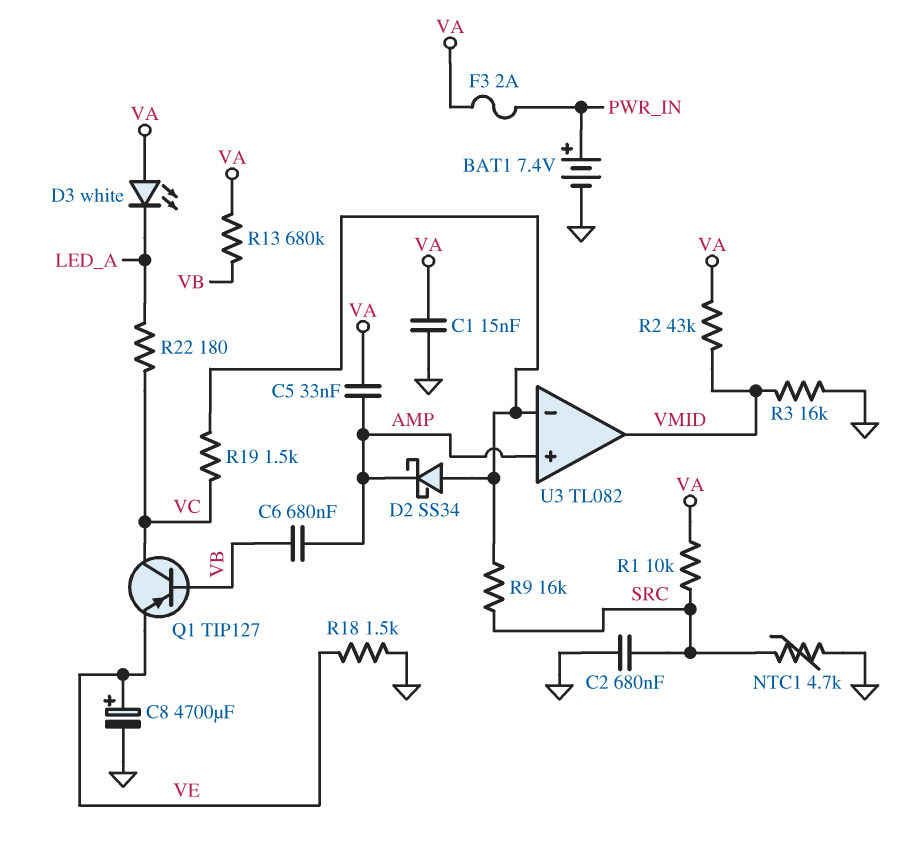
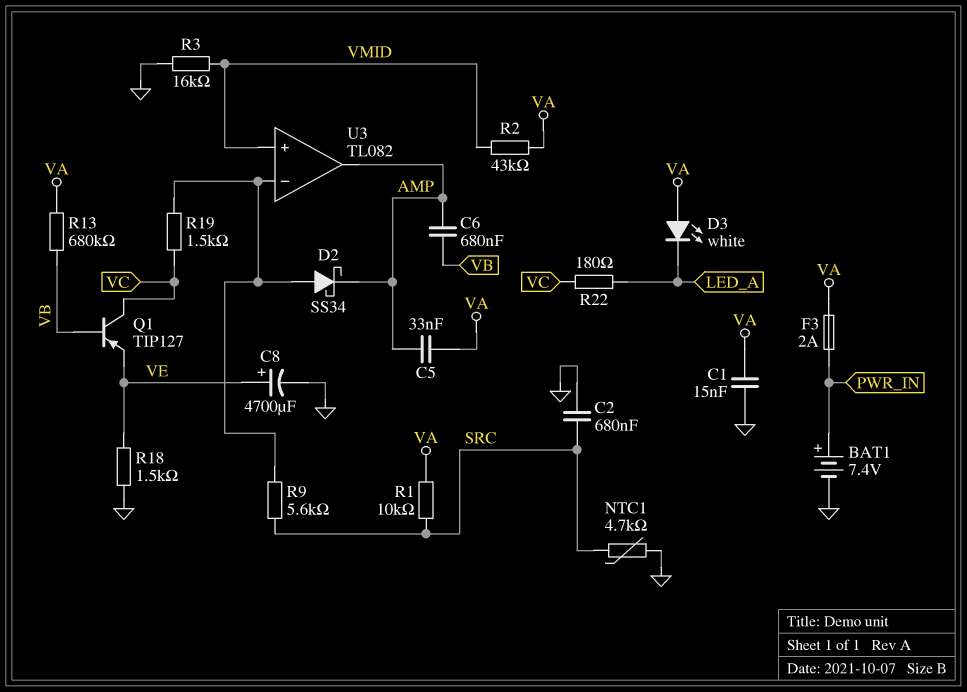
R9: 16k (SRC, U3/in-) -> 5.6k (SRC, U3/in-)
U3 pin in+: AMP -> VMID
U3 pin out: VMID -> AMP

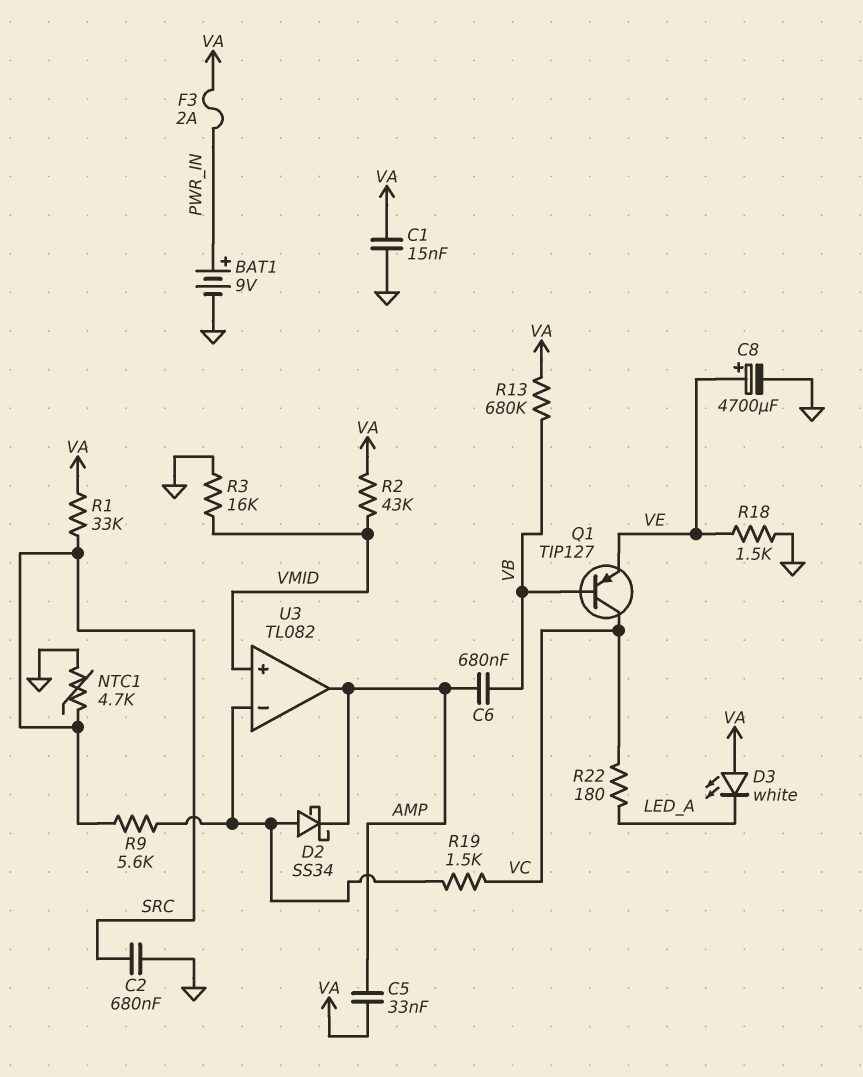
BAT1: 7.4V (plus PWR_IN, minus GND) -> 9V (plus PWR_IN, minus GND)
R1: 10k (SRC, VA) -> 33k (SRC, VA)

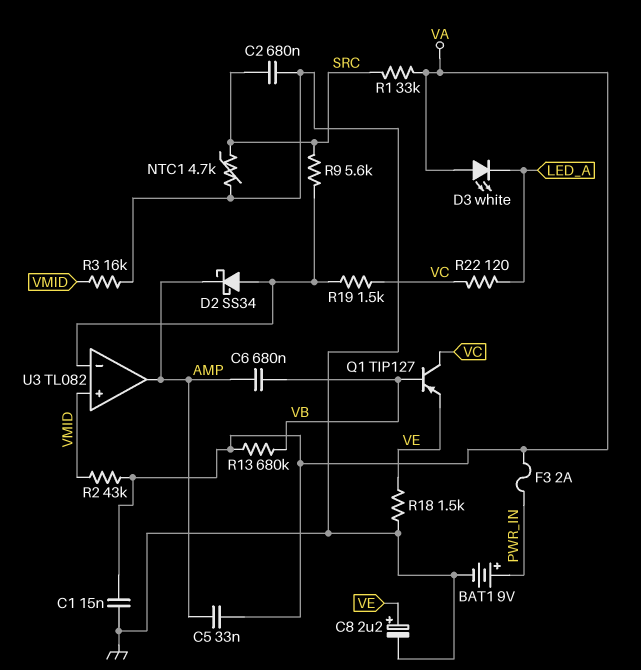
C8: 4700uF (plus VE, minus GND) -> 2.2uF (plus VE, minus GND)
R22: 180 (LED_A, VC) -> 120 (LED_A, VC)

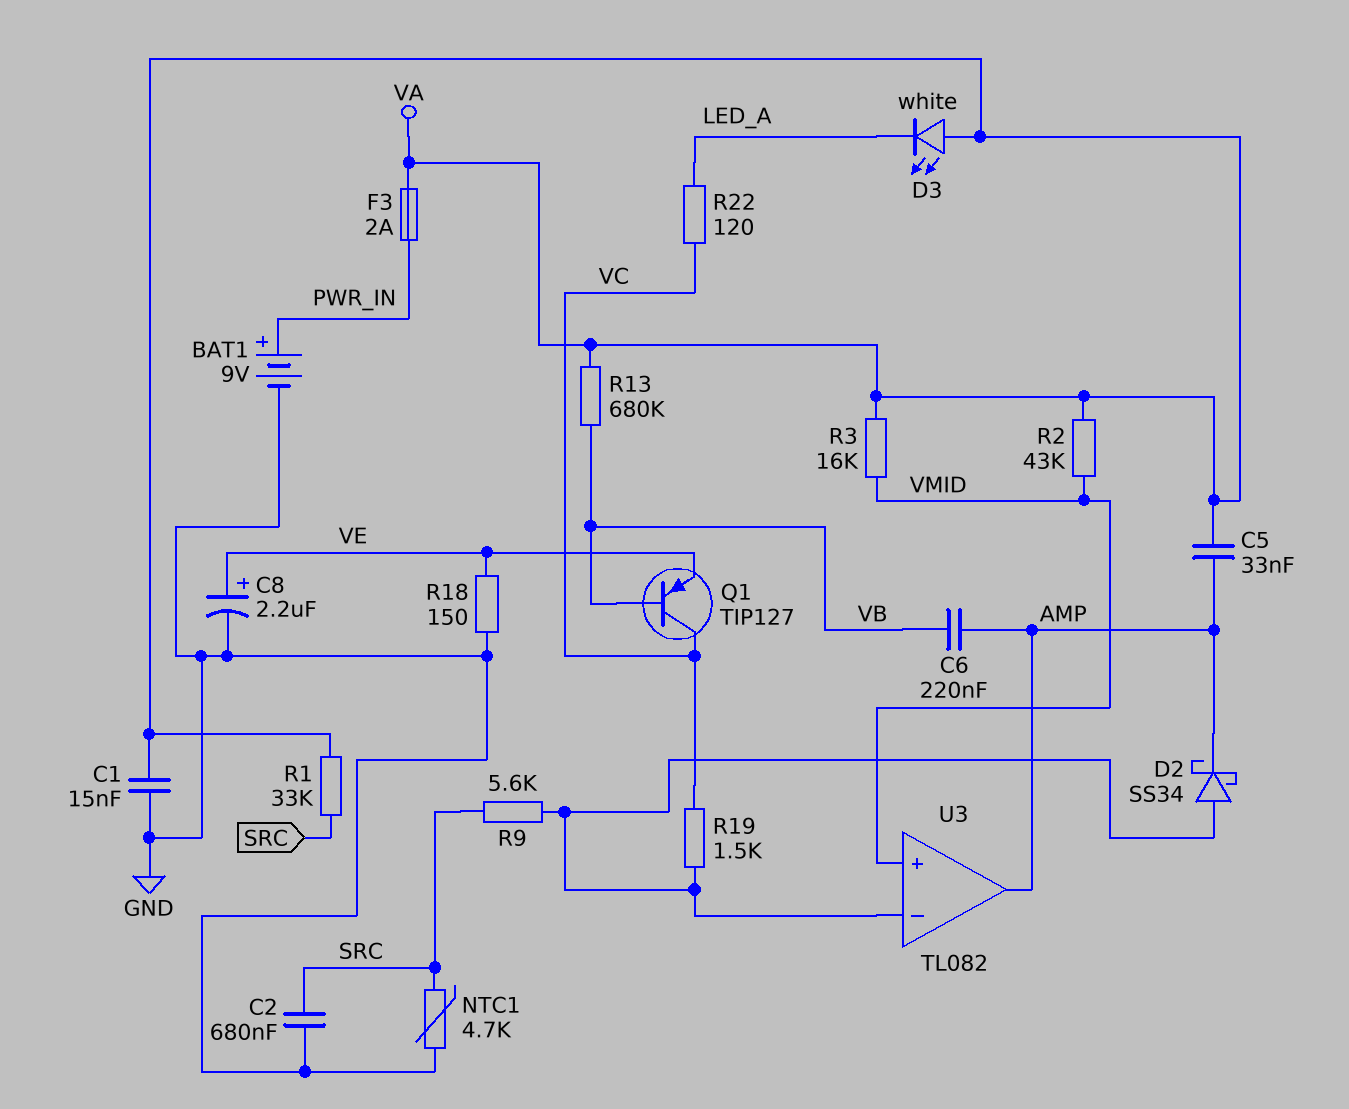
C6: 680nF (AMP, VB) -> 220nF (AMP, VB)
R3: 16k (GND, VMID) -> 16k (VA, VMID)
R18: 1.5k (GND, VE) -> 150 (GND, VE)

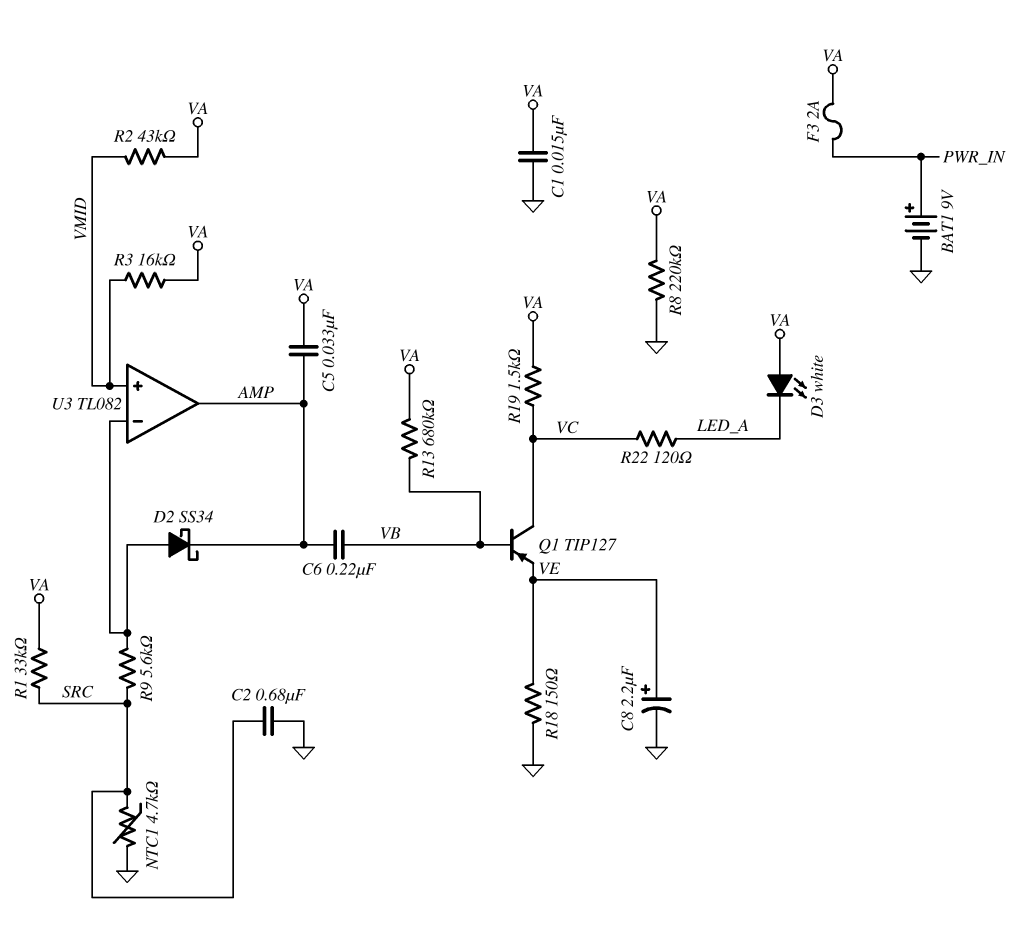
R8: none -> 220k (GND, VA)
R19: 1.5k (U3/in-, VC) -> 1.5k (VA, VC)

